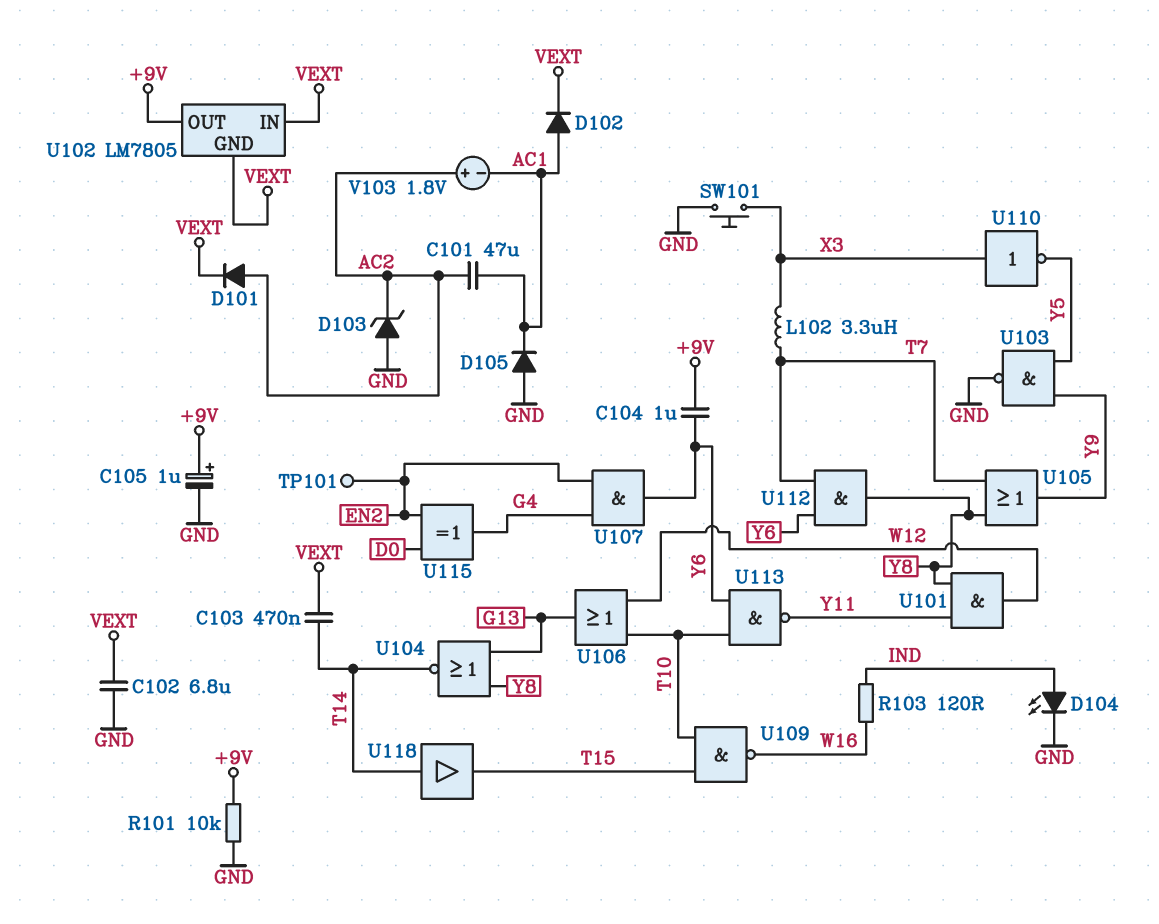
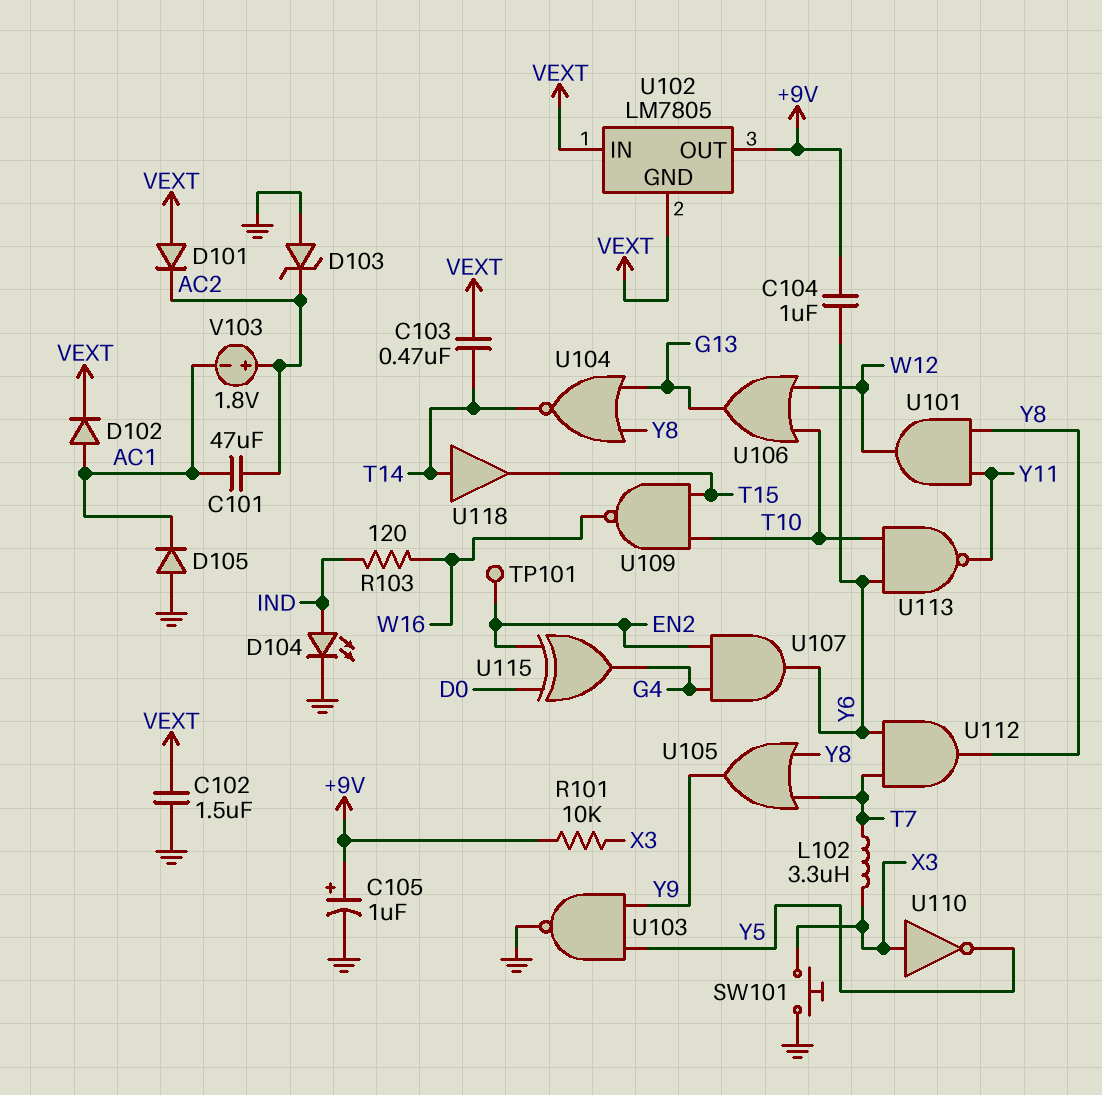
C102: 6.8uF (GND, VEXT) -> 1.5uF (GND, VEXT)
D101: diode (A AC2, K VEXT) -> diode (A VEXT, K AC2)
R101: 10k (+9V, GND) -> 10k (+9V, X3)

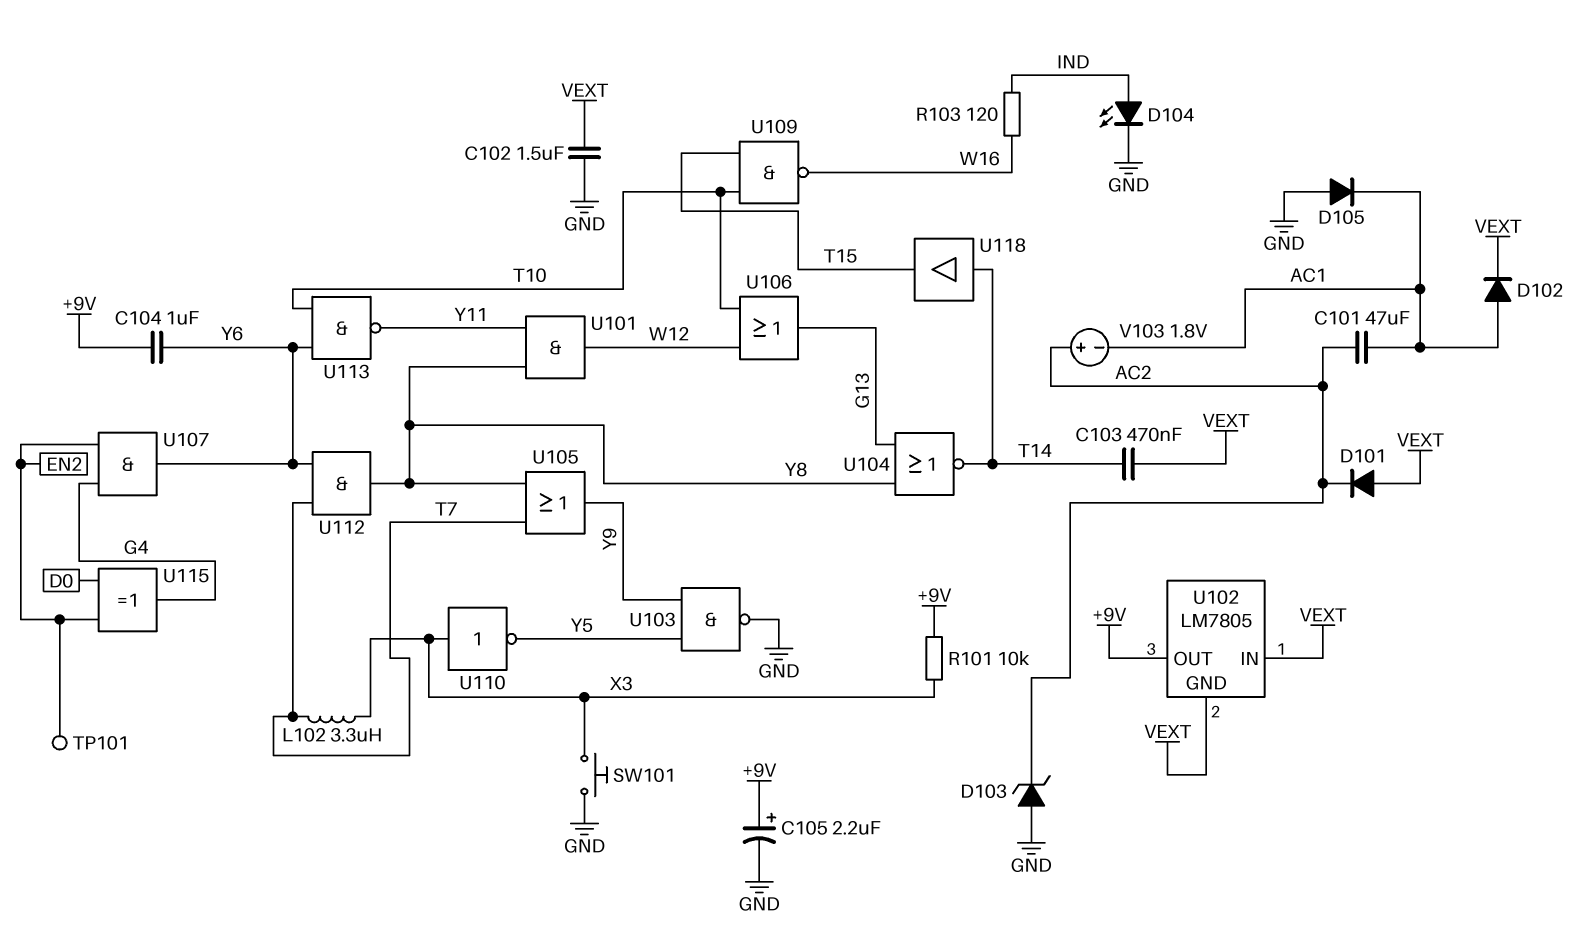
C105: 1uF (plus +9V, minus GND) -> 2.2uF (plus +9V, minus GND)

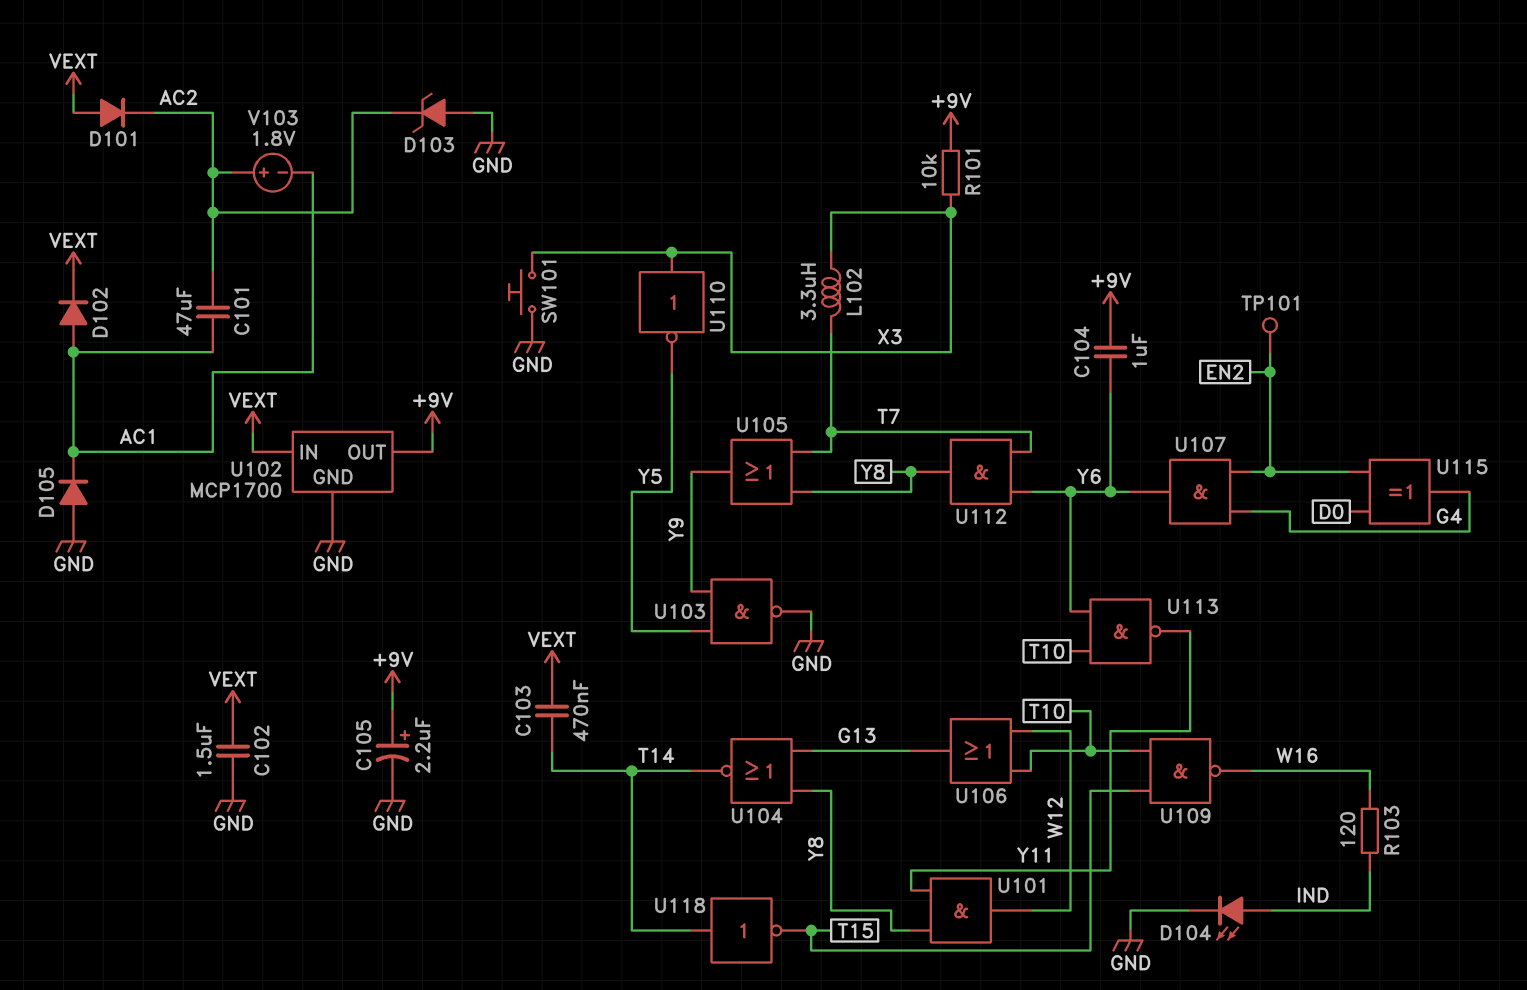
U102: LM7805 -> MCP1700
U102 pin GND: VEXT -> GND
U118: buffer (in T14, out T15) -> NOT (in T14, out T15)

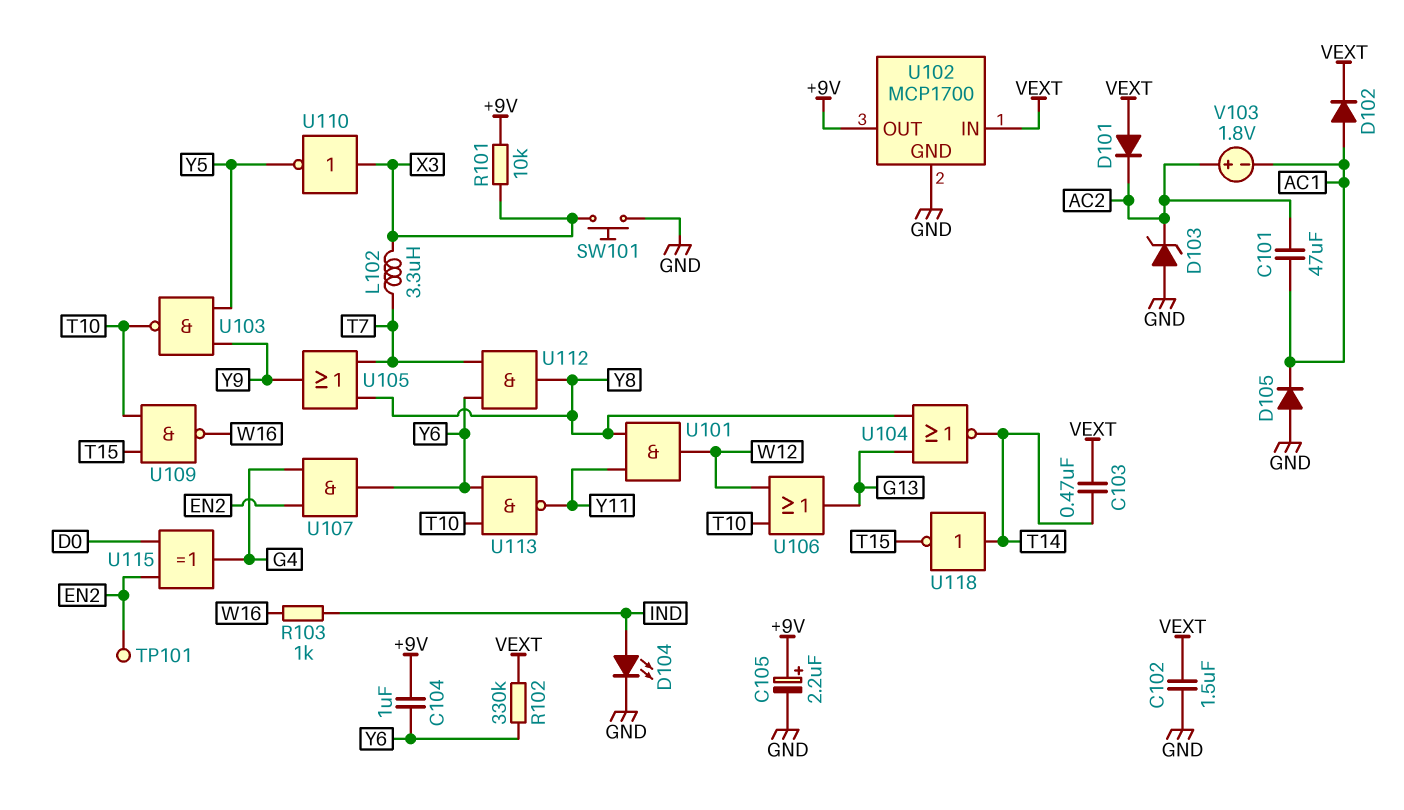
R102: none -> 330k (VEXT, Y6)
R103: 120 (IND, W16) -> 1k (IND, W16)
U103: NAND (in Y5, in Y9, out GND) -> NAND (in Y5, in Y9, out T10)

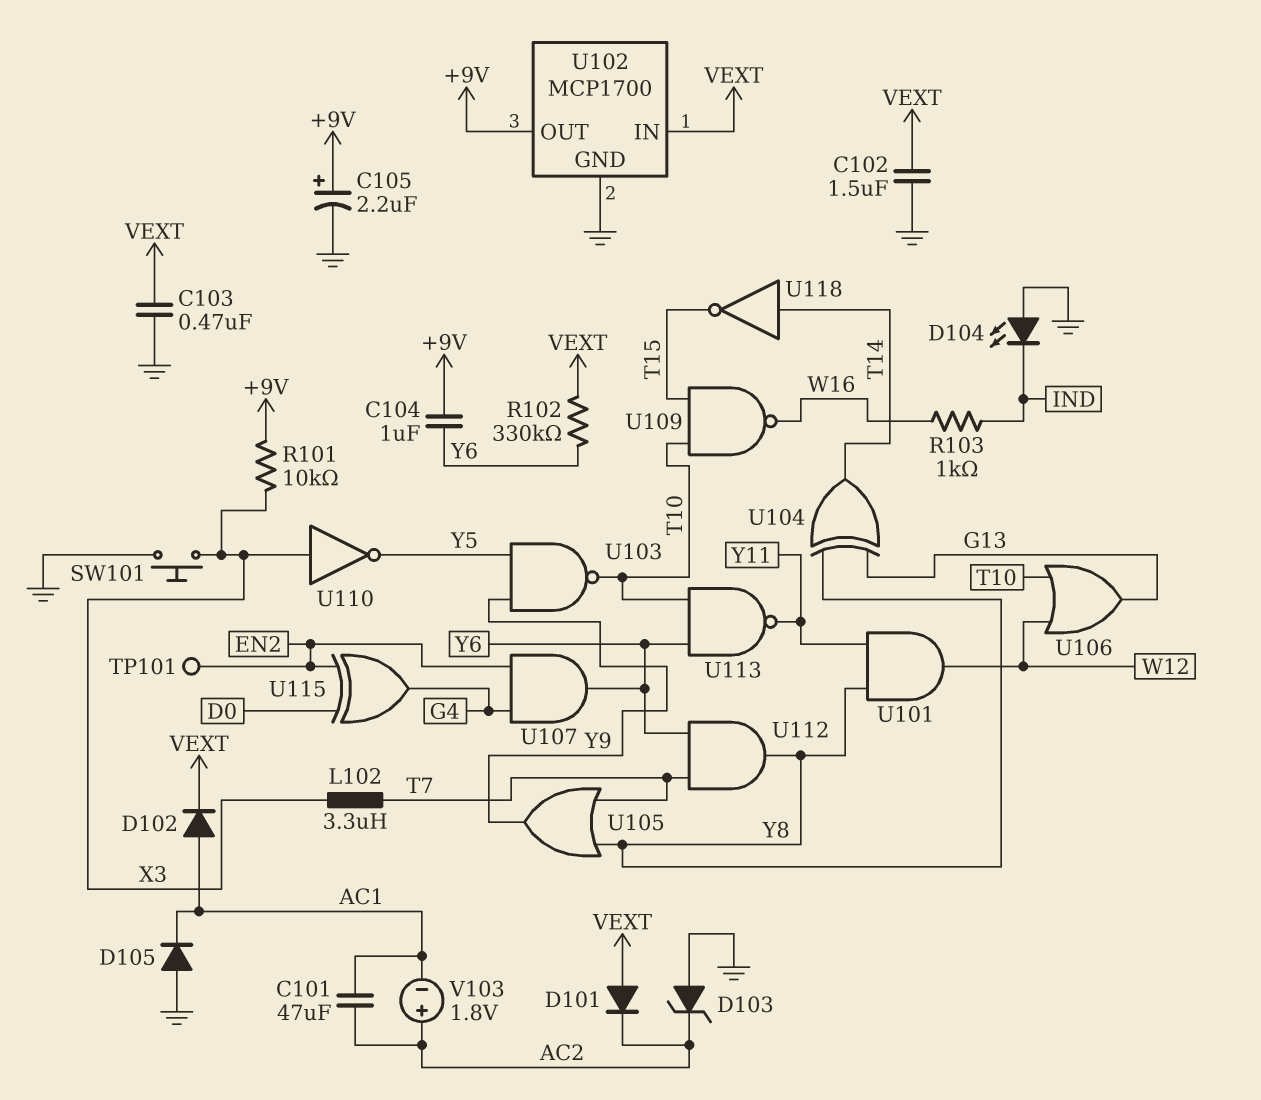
C103: 470nF (T14, VEXT) -> 470nF (GND, VEXT)
D104: LED (A IND, K GND) -> LED (A GND, K IND)
U104: NOR (in G13, in Y8, out T14) -> XOR (in G13, in Y8, out T14)

